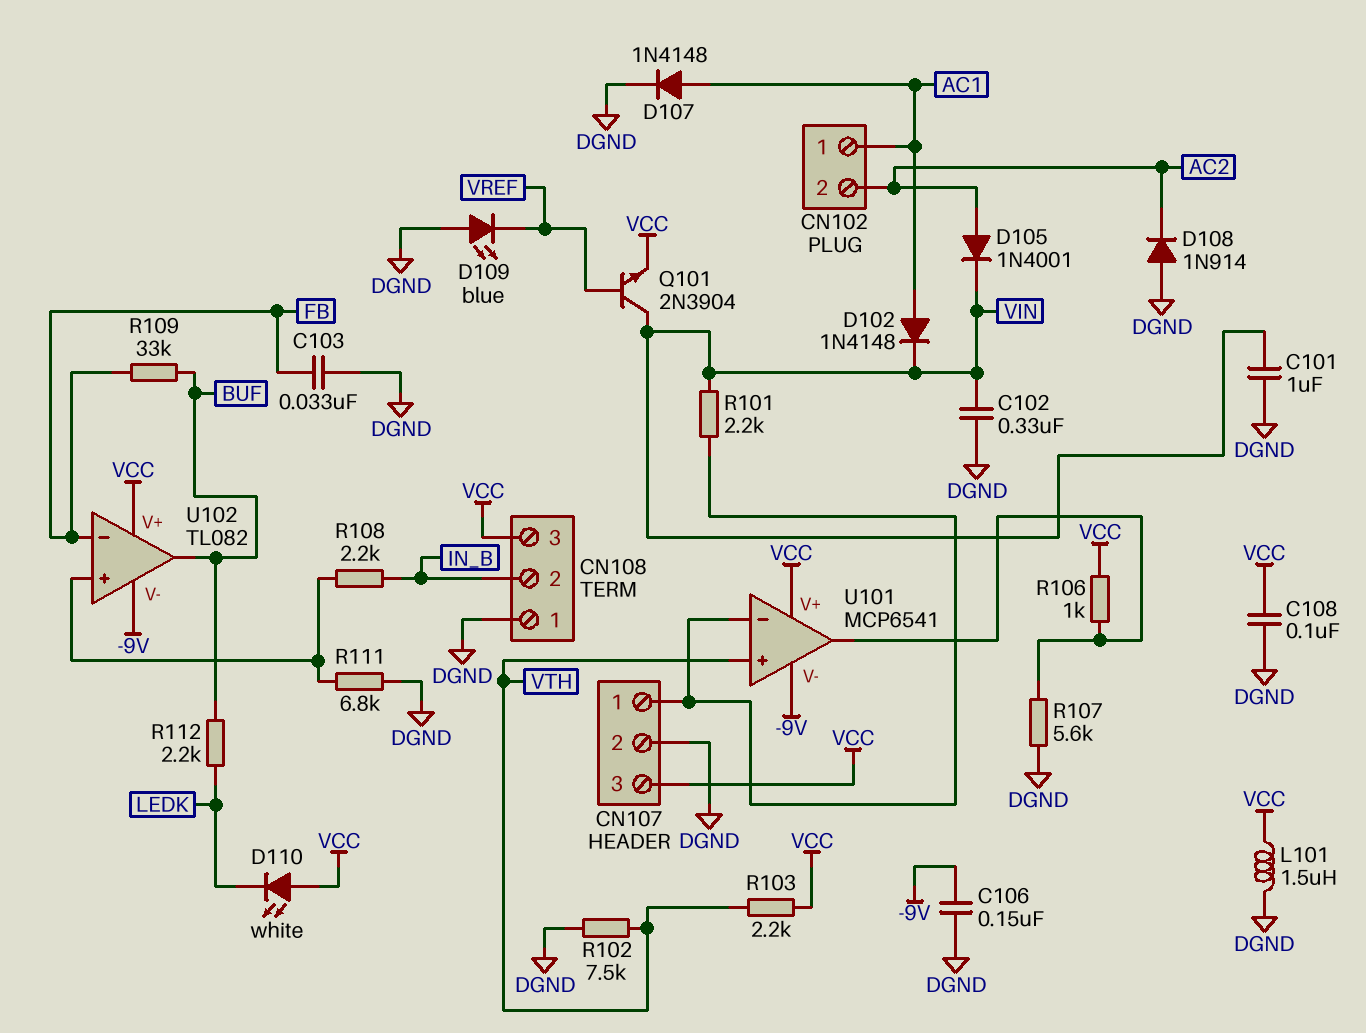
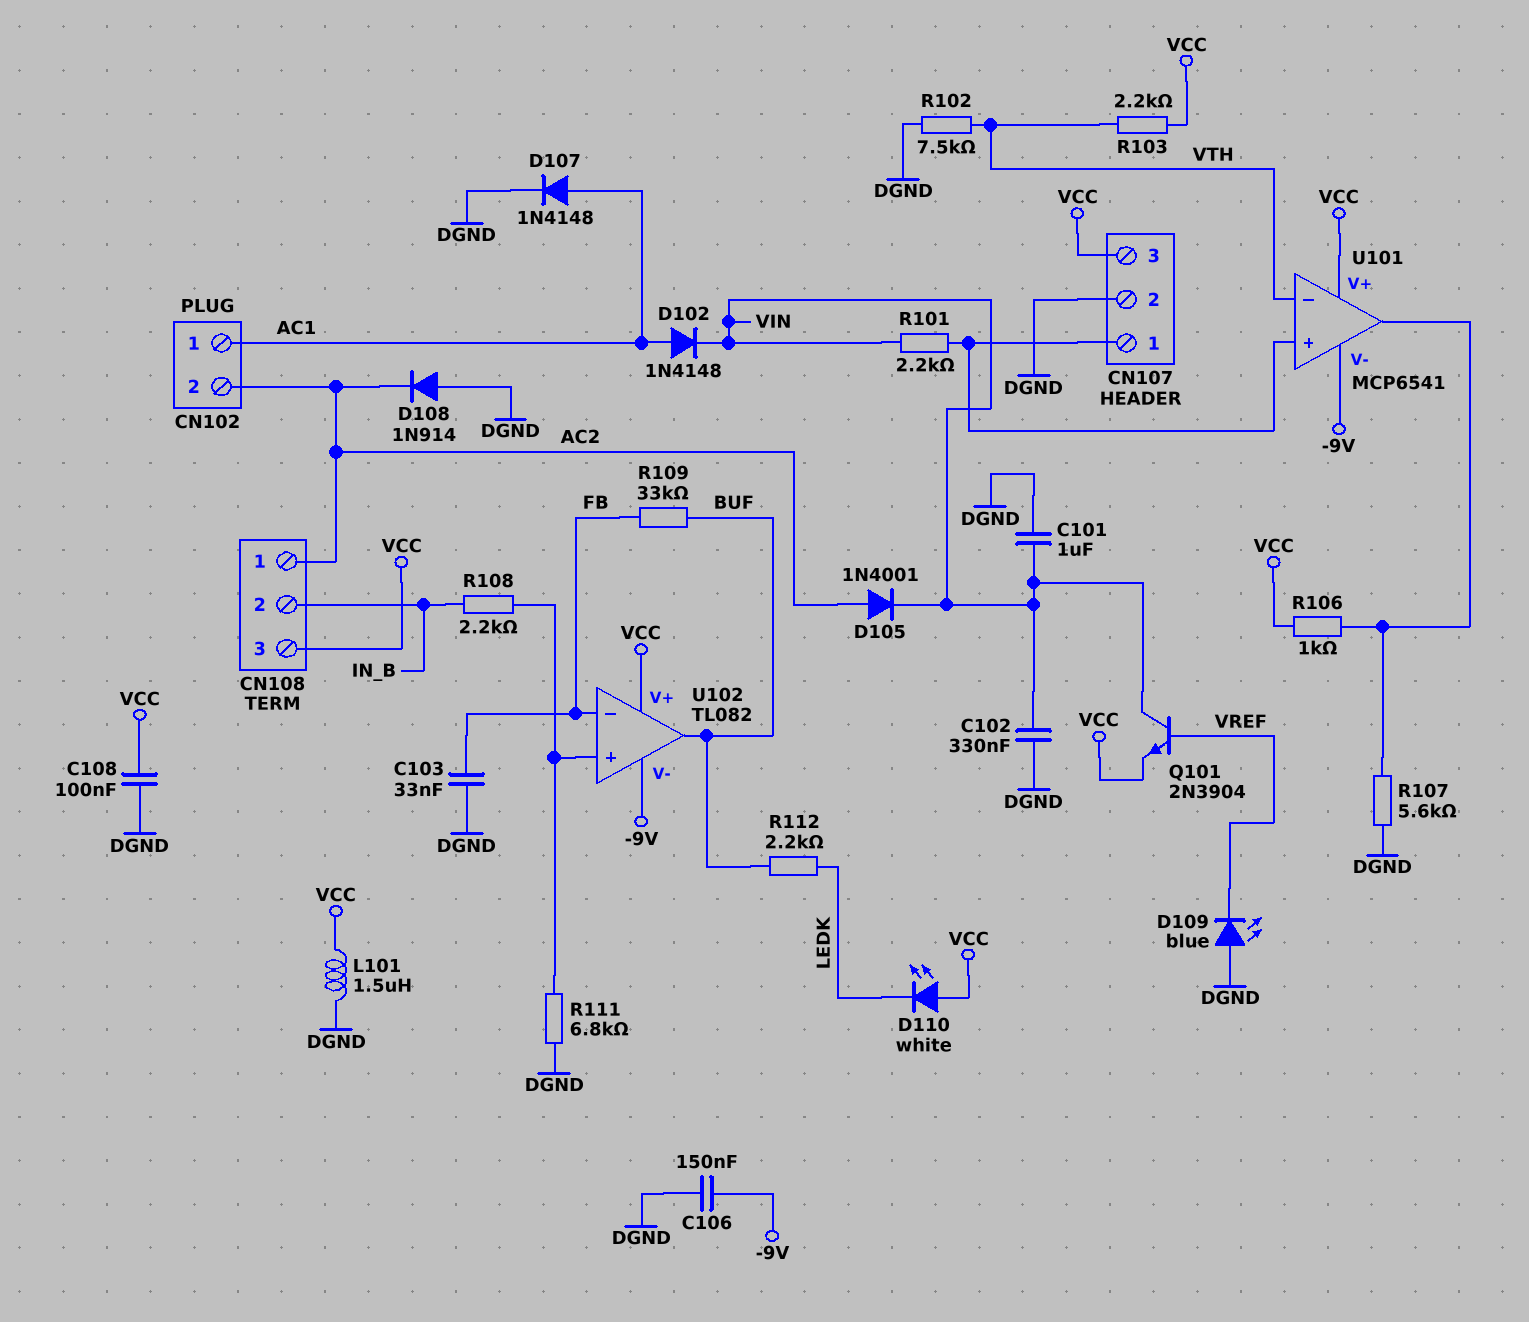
CN108 pin 1: DGND -> AC2
U101 pin in+: VTH -> CN107/1
U101 pin in-: CN107/1 -> VTH

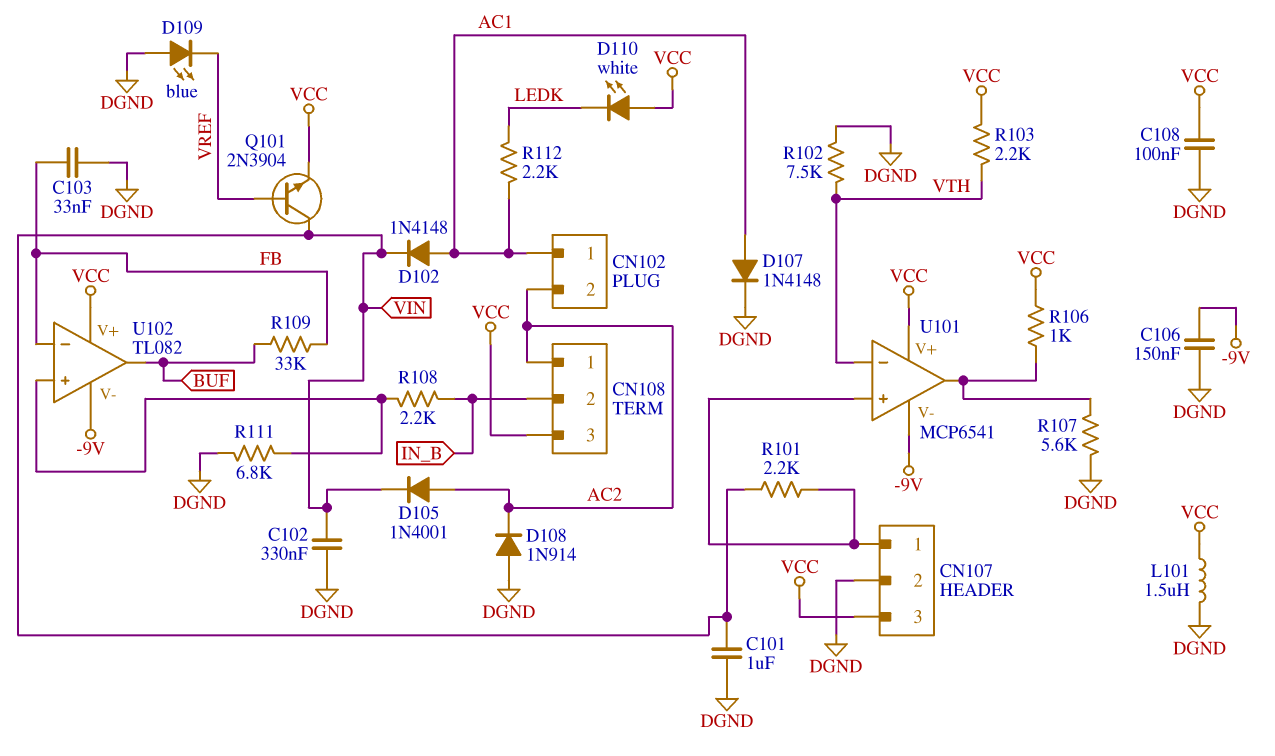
R112: 2.2k (BUF, LEDK) -> 2.2k (AC1, LEDK)

